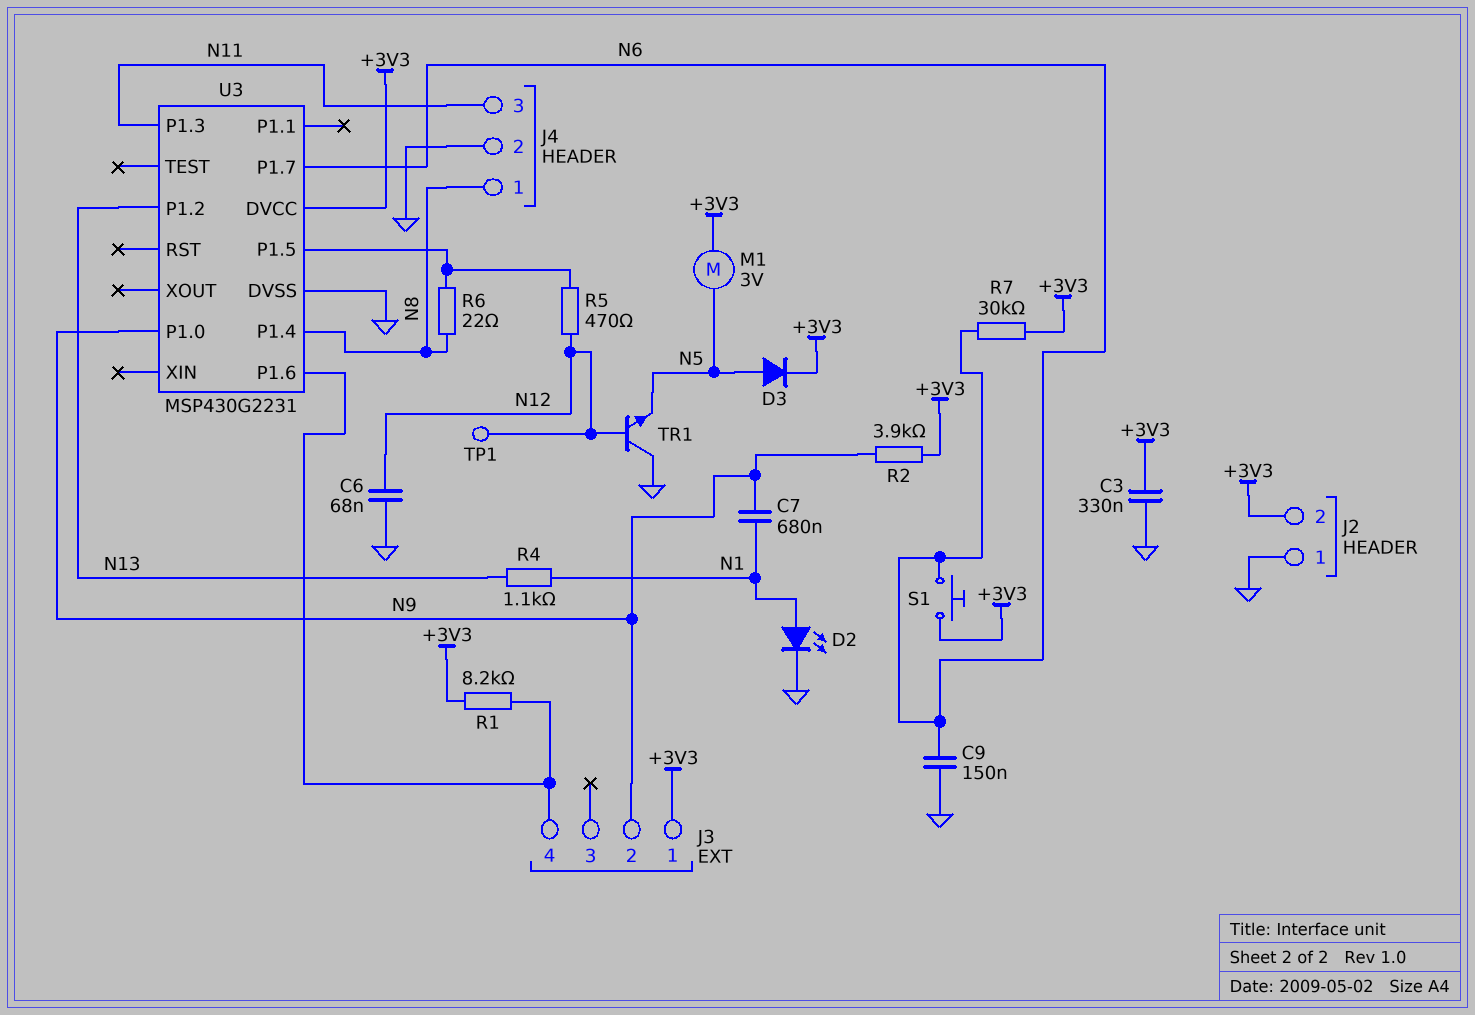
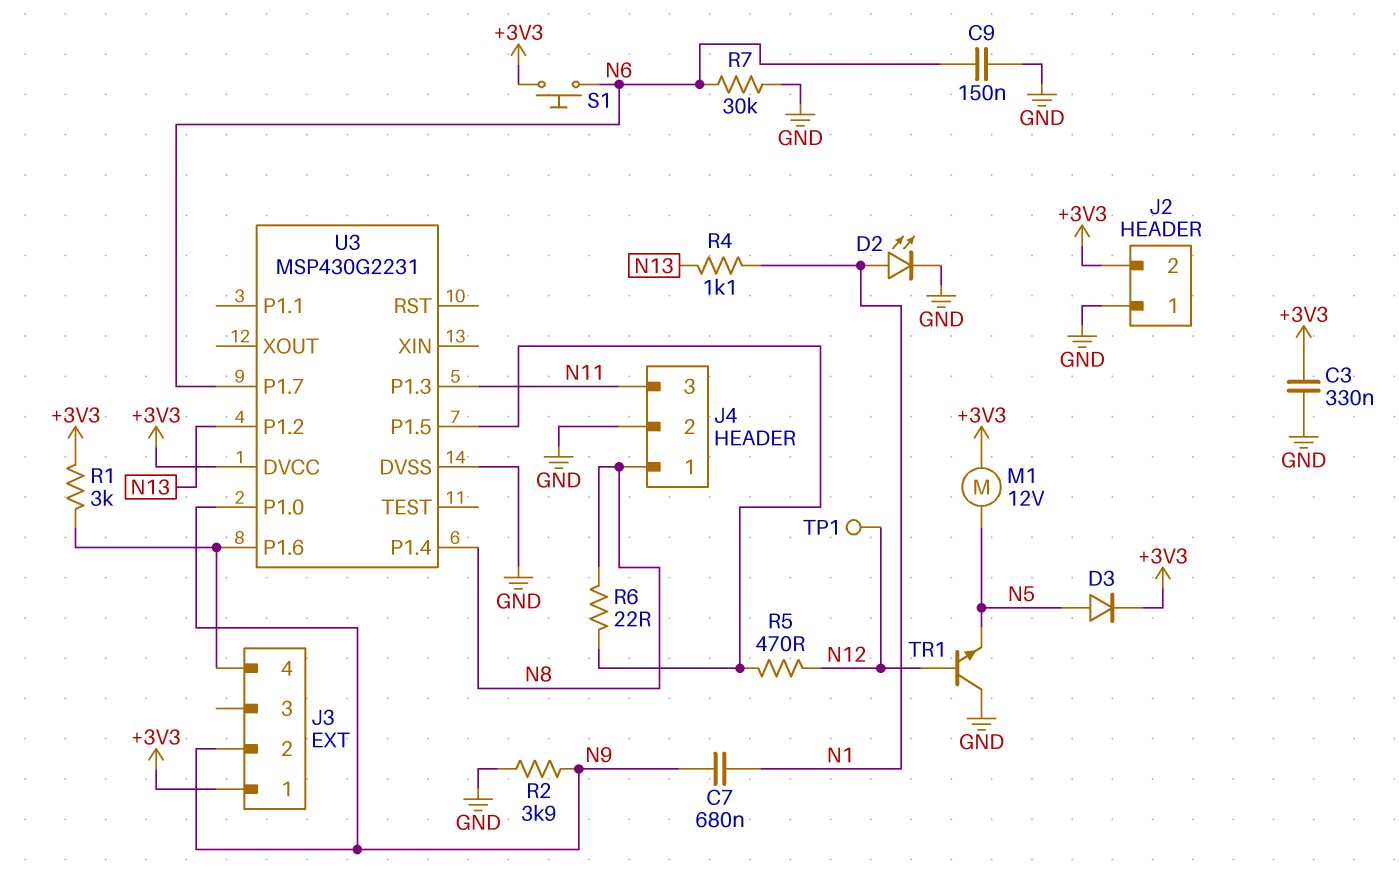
C6: 68nF (GND, N12) -> none
M1: motor 3V (+3V3, N5) -> motor 12V (+3V3, N5)
R1: 8.2k (+3V3, J3/4) -> 3k (+3V3, J3/4)
R2: 3.9k (+3V3, N9) -> 3.9k (GND, N9)
R7: 30k (+3V3, N6) -> 30k (GND, N6)

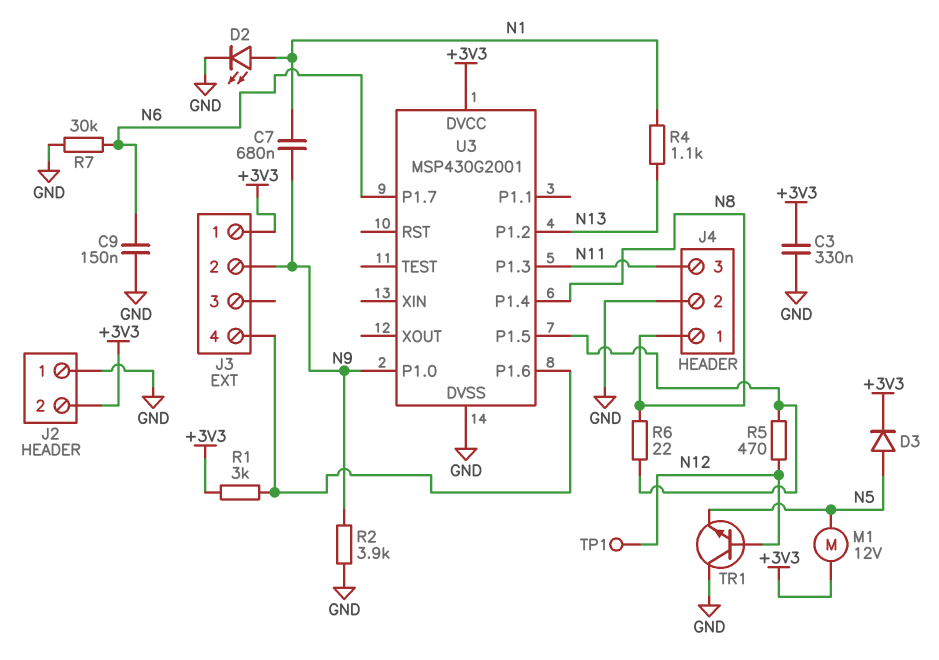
S1: button (+3V3, N6) -> none
U3: MSP430G2231 -> MSP430G2001

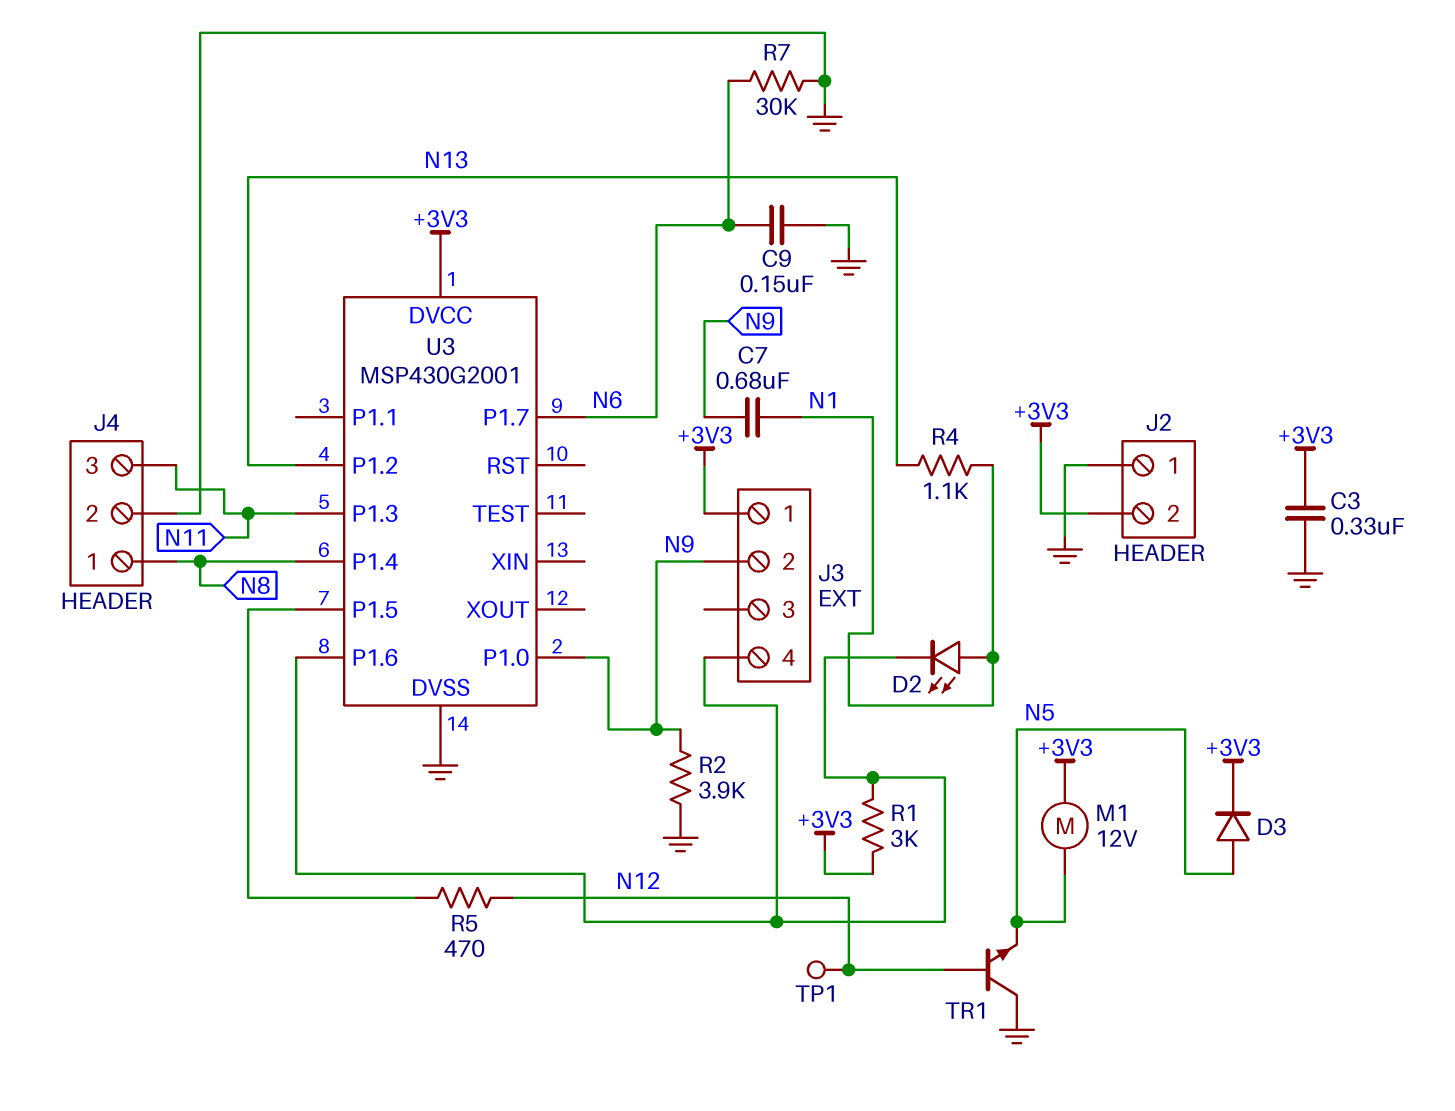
D2: LED (A N1, K GND) -> LED (A N1, K J3/4)
R6: 22 (N8, U3/P1.5) -> none

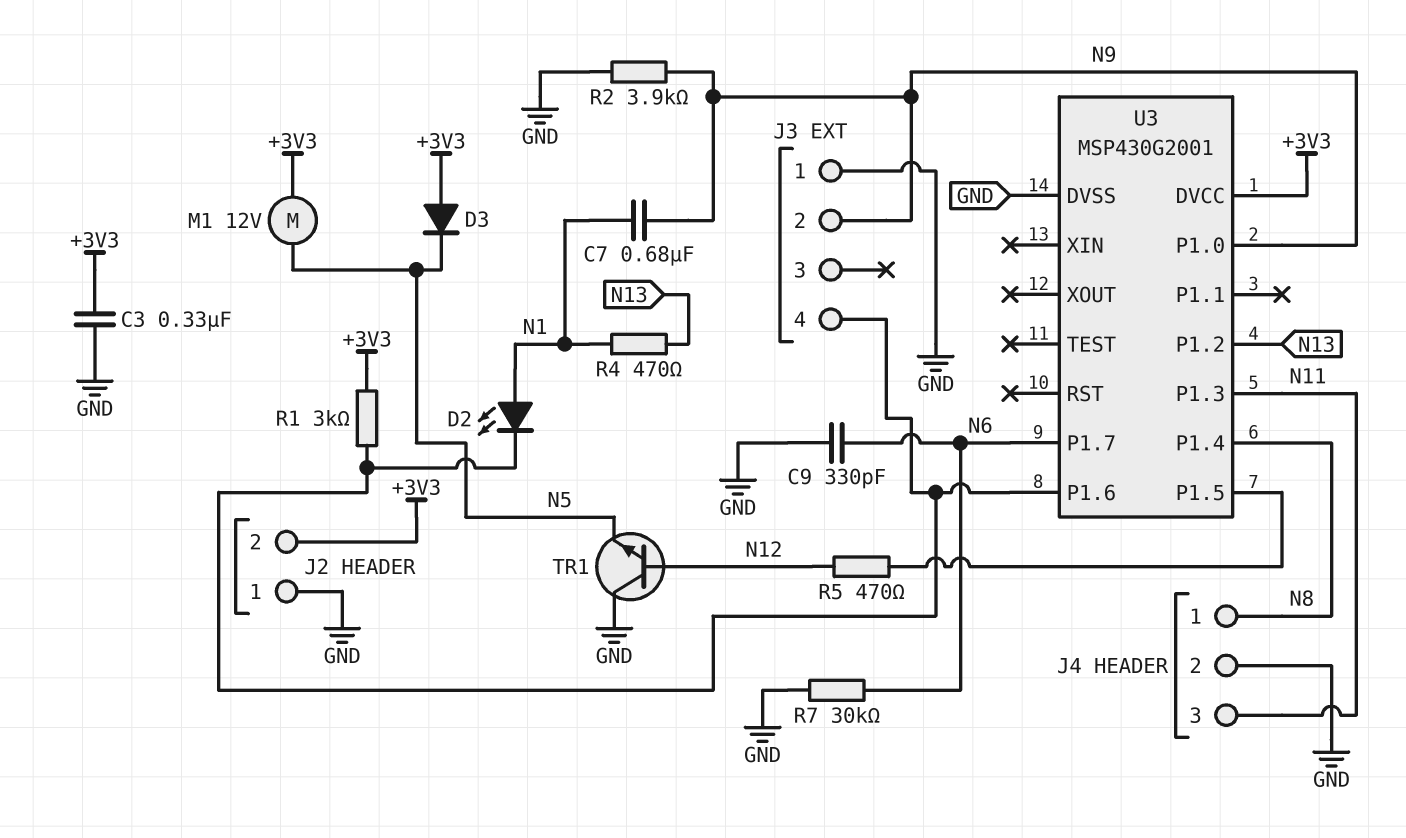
C9: 150nF (GND, N6) -> 330pF (GND, N6)
D3: diode (A N5, K +3V3) -> diode (A +3V3, K N5)
J3 pin 1: +3V3 -> GND
R4: 1.1k (N1, N13) -> 470 (N1, N13)
TP1: test point (N12) -> none

